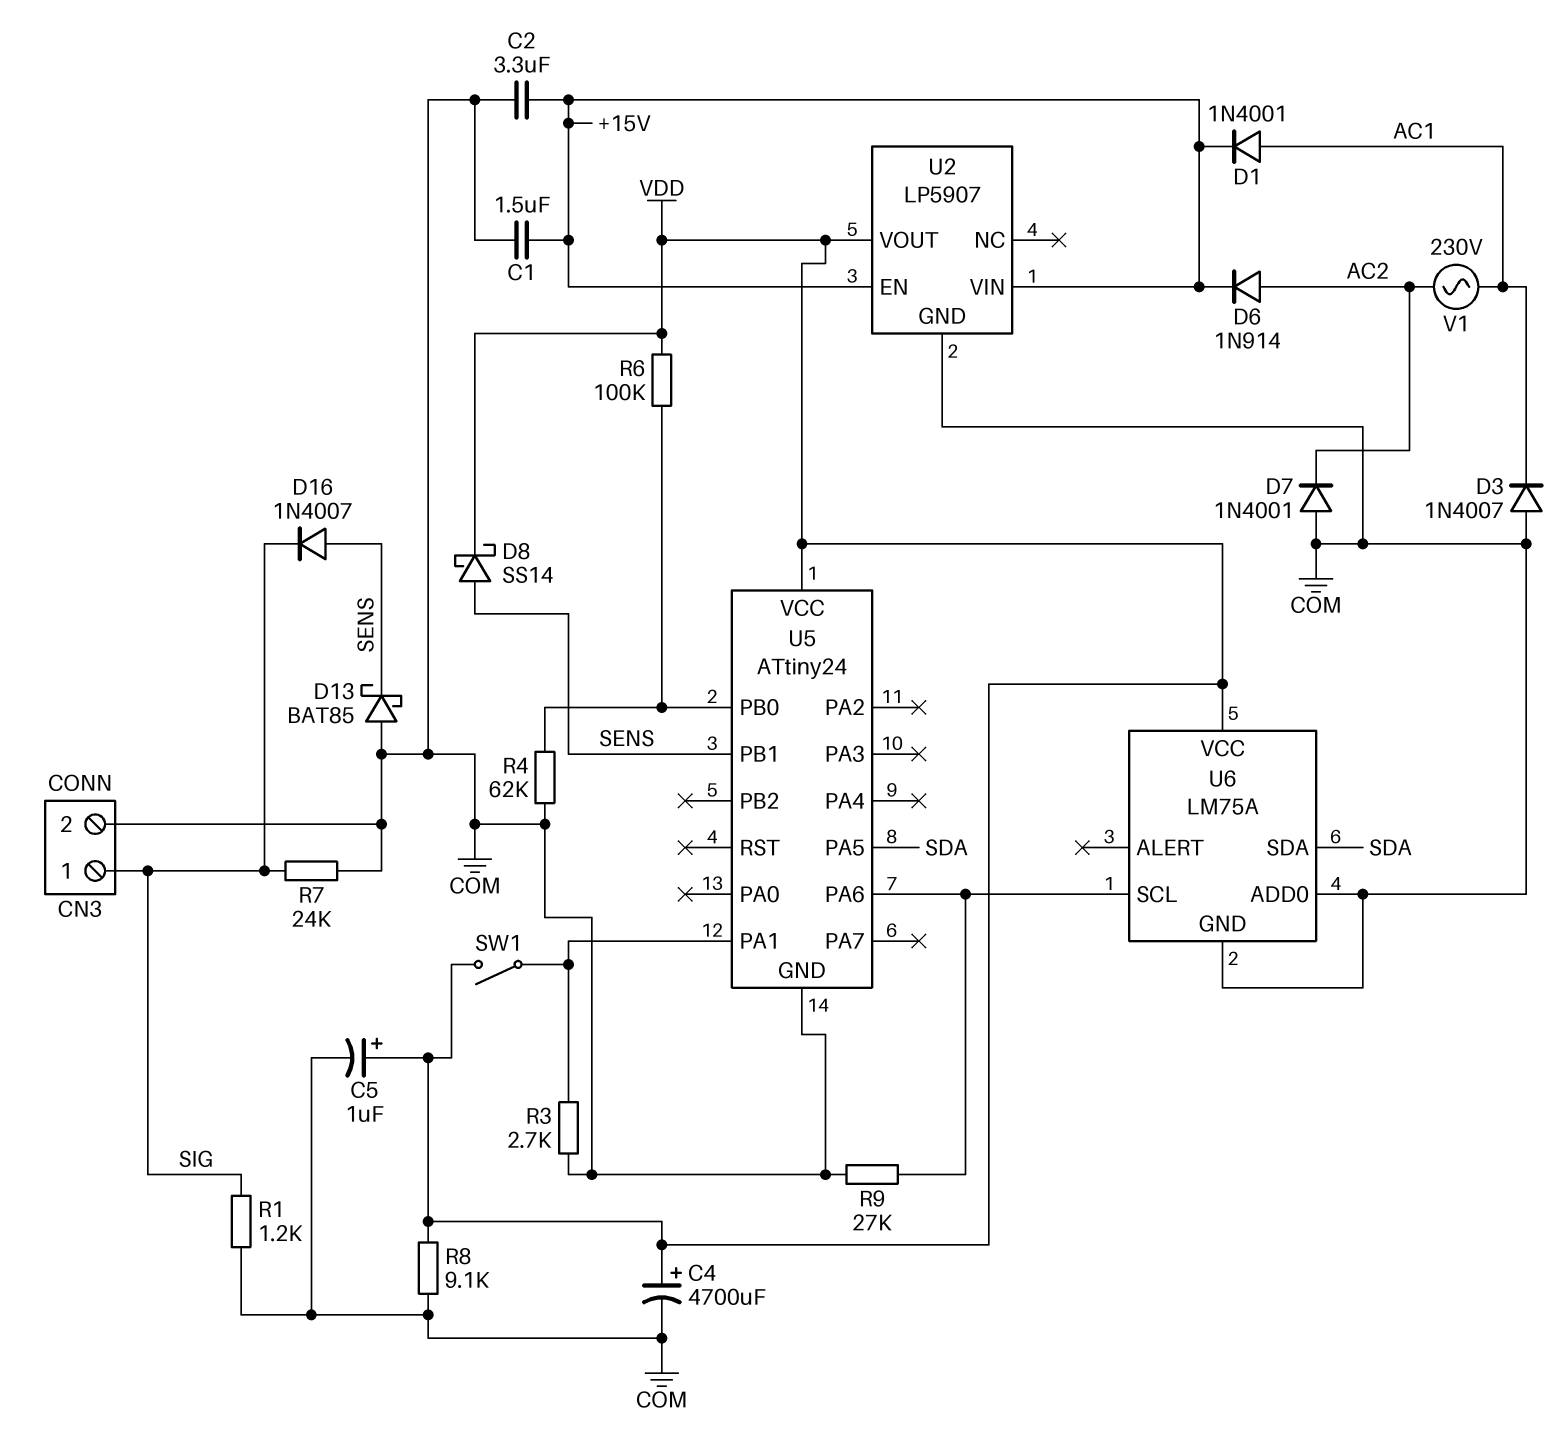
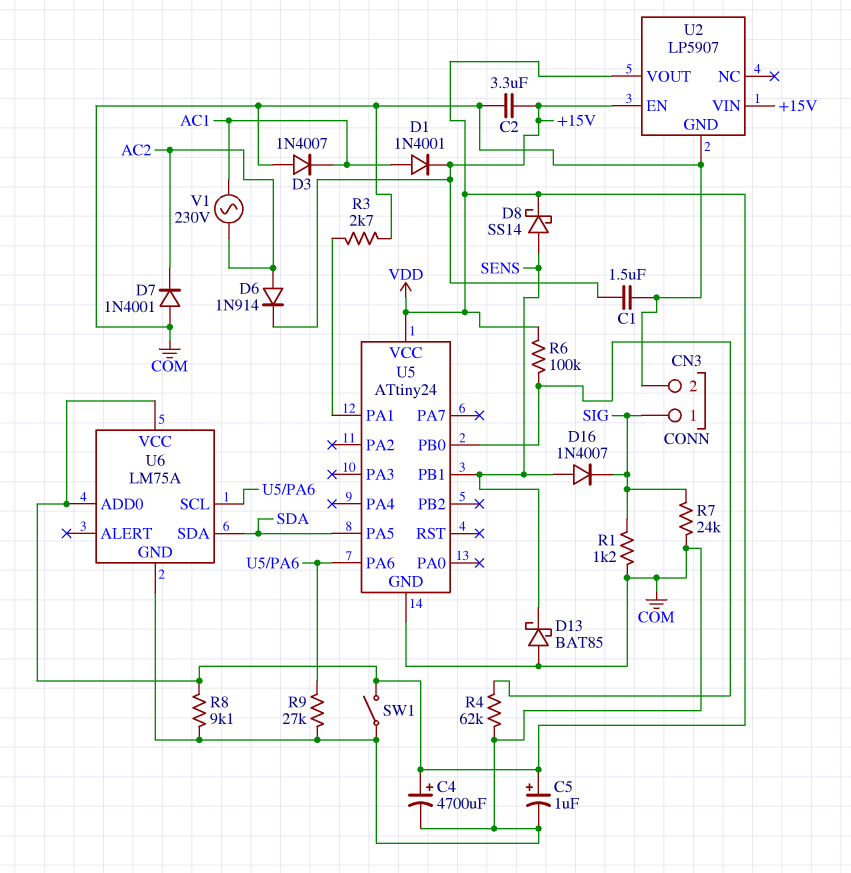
SW1: switch (U5/PA1, VDD) -> switch (COM, VDD)
U6 pin ADD0: COM -> VDD

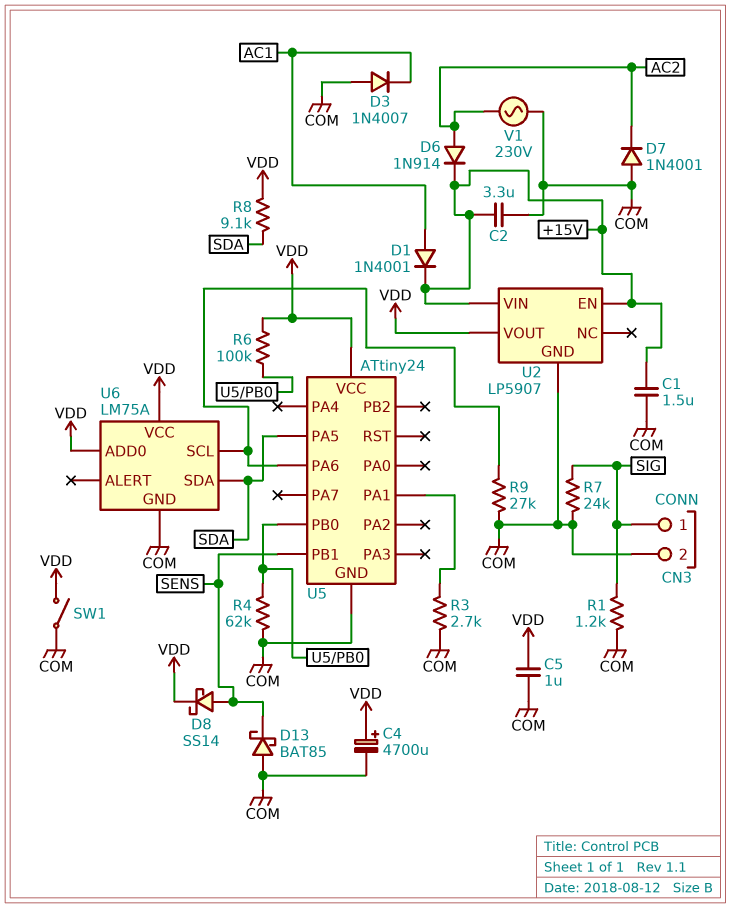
C5: 1uF (plus VDD, minus COM) -> 1uF (COM, VDD)
D16: diode 1N4007 (A SENS, K SIG) -> none
R8: 9.1k (COM, VDD) -> 9.1k (SDA, VDD)
V1: AC 230V (AC1, AC2) -> AC 230V (AC2, COM)

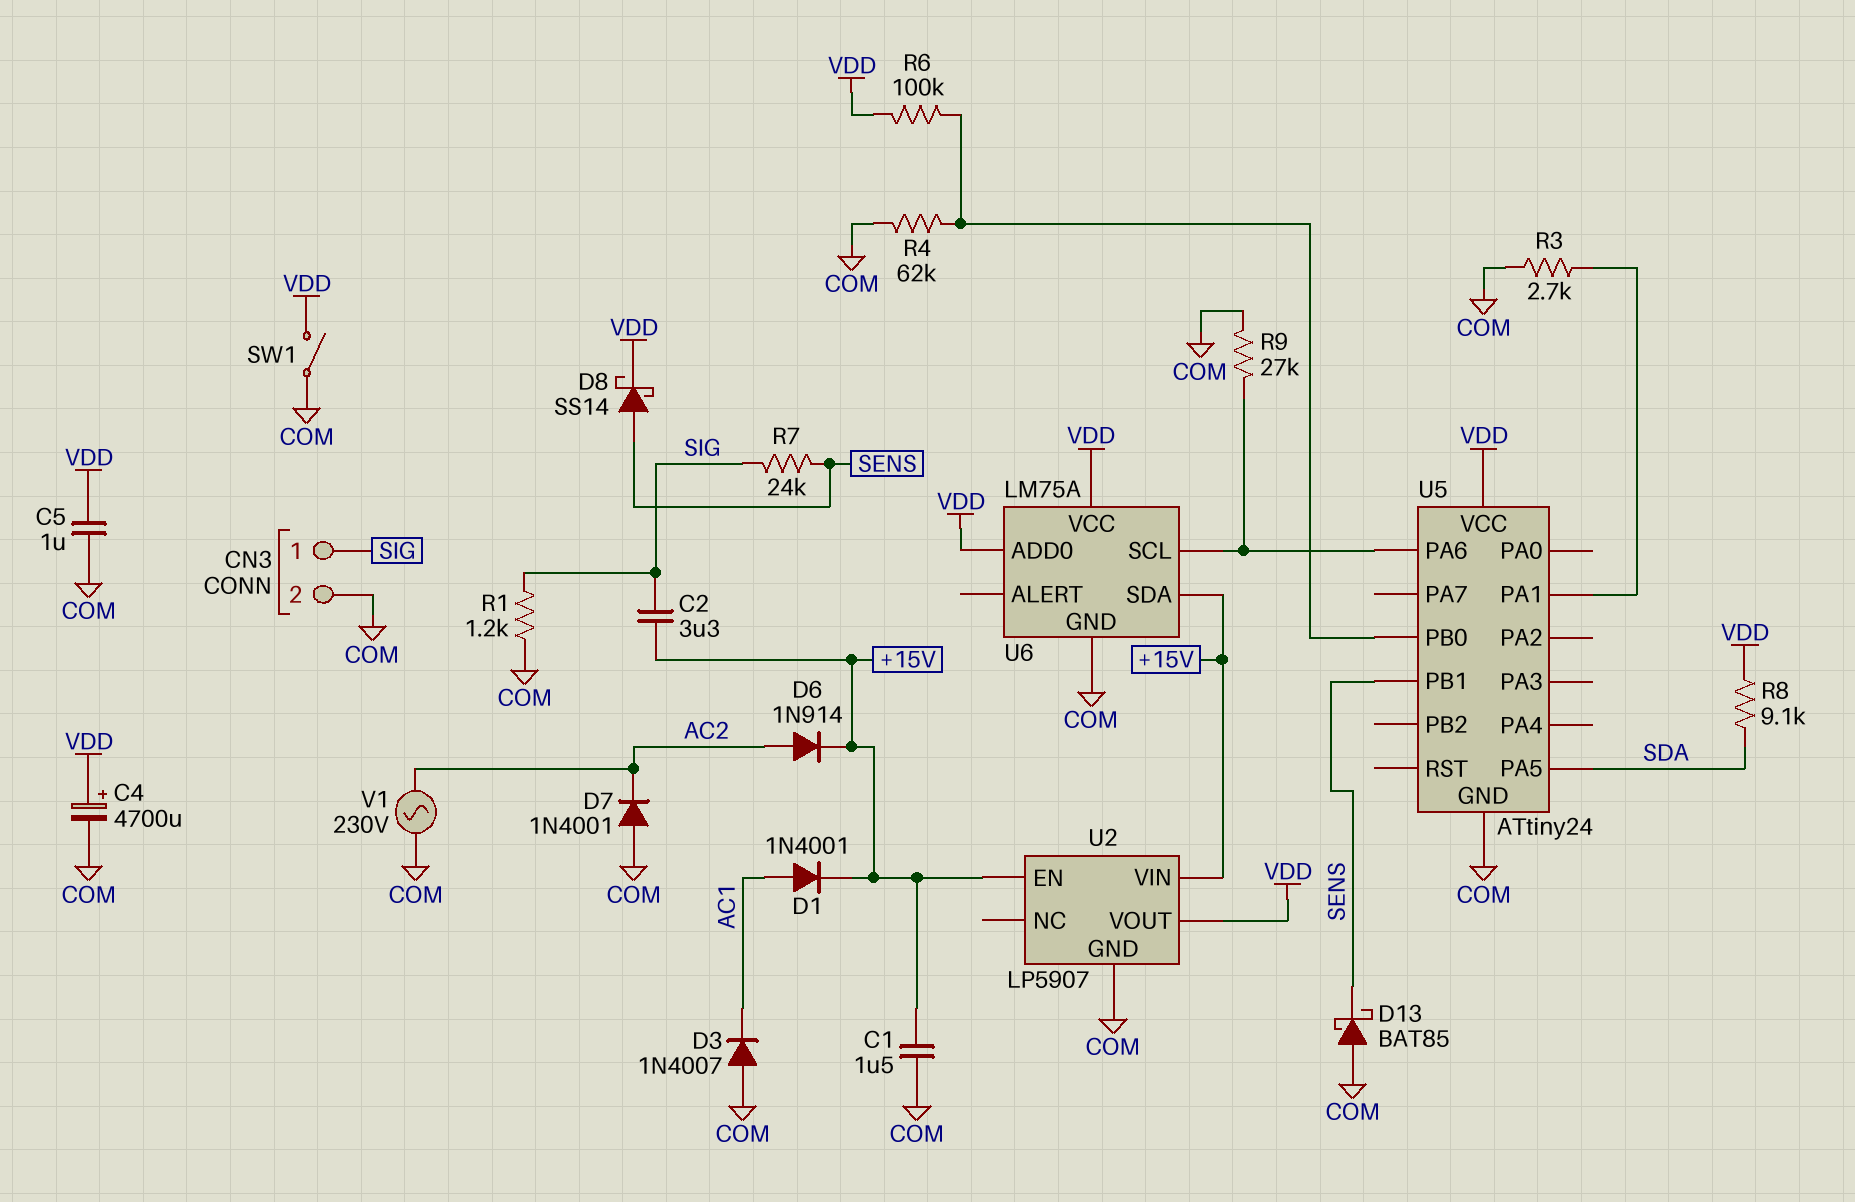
C2: 3.3uF (+15V, COM) -> 3.3uF (+15V, SIG)
R7: 24k (COM, SIG) -> 24k (SENS, SIG)
U6 pin SDA: SDA -> +15V

